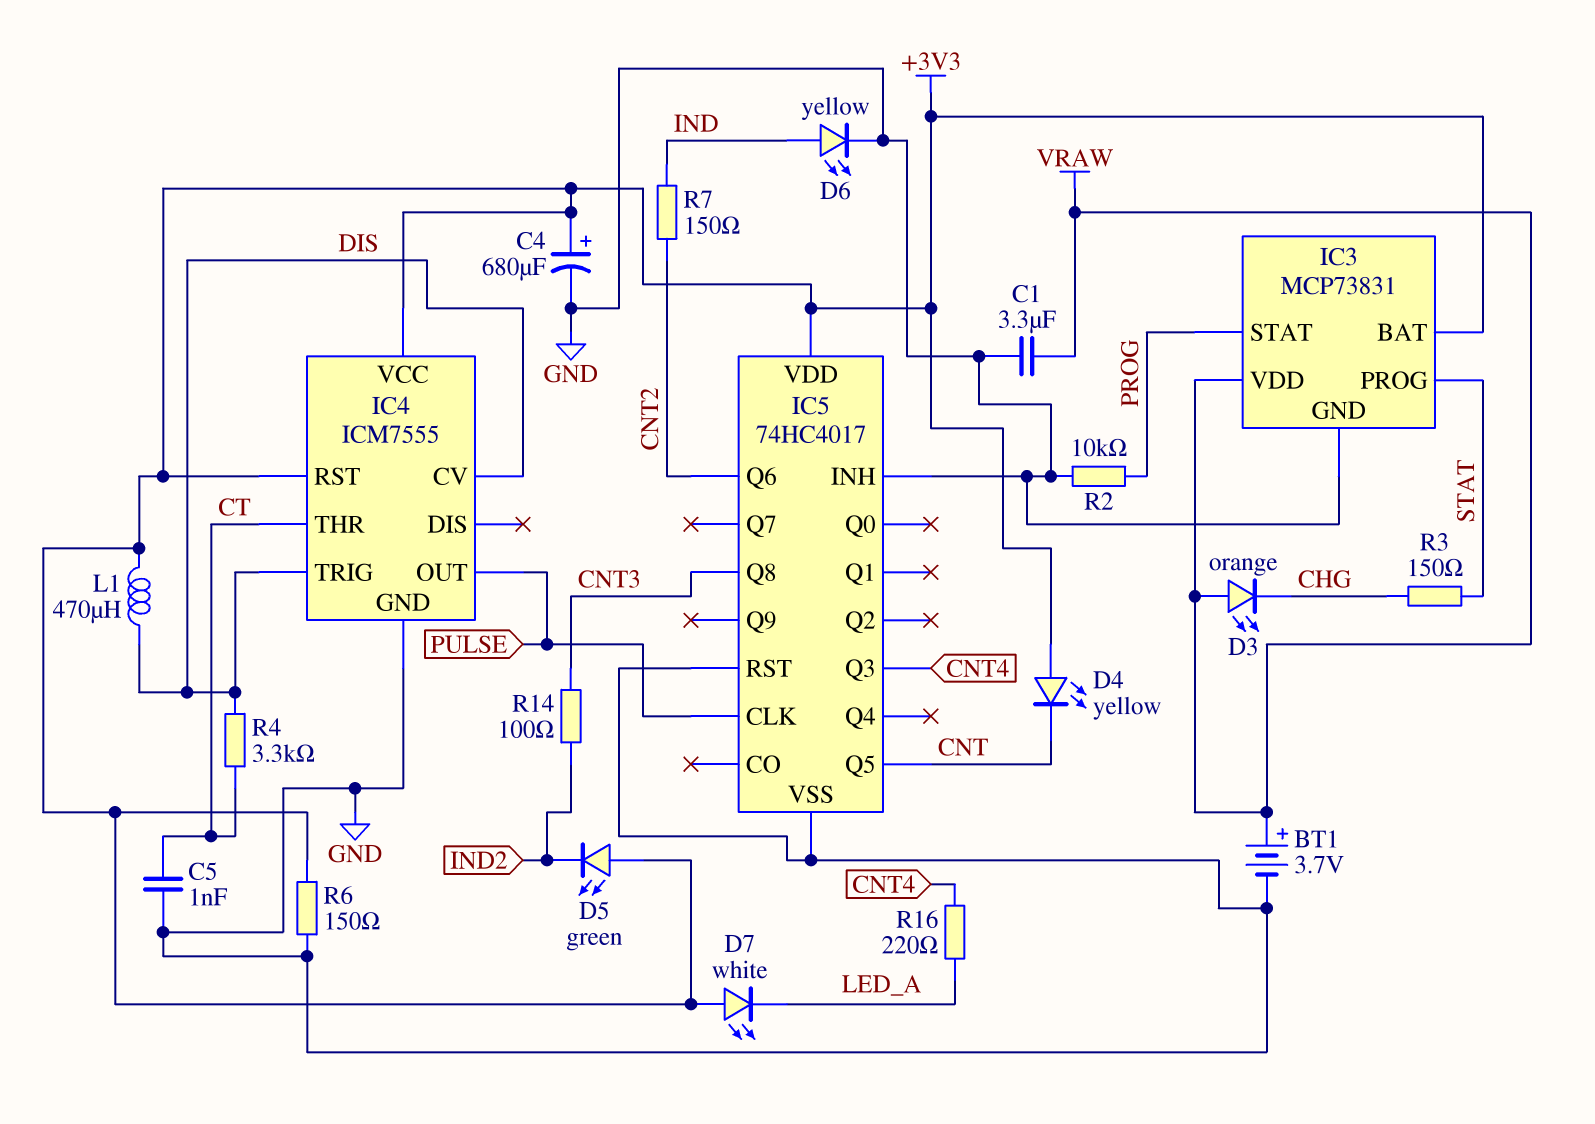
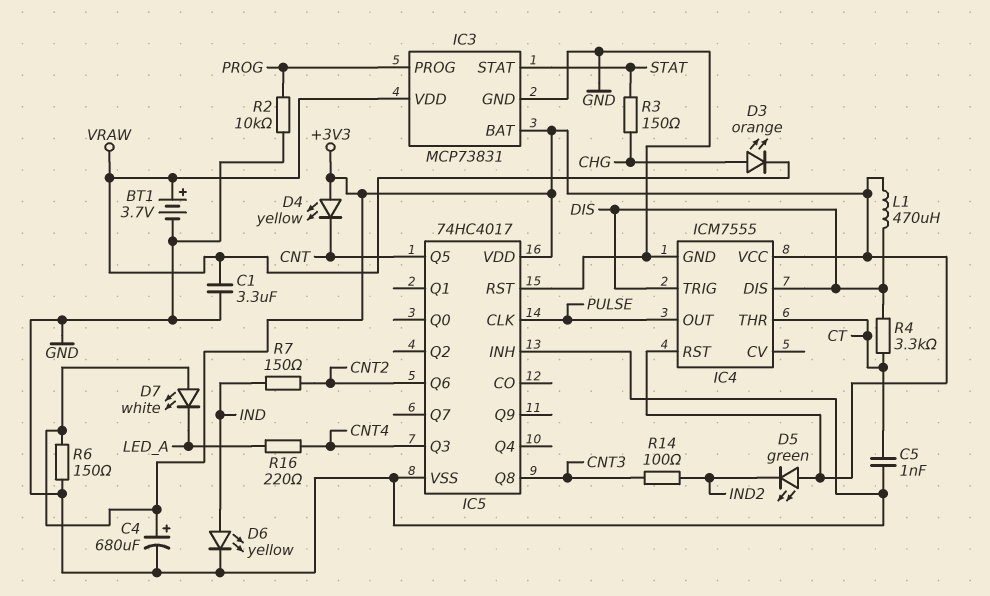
D3: LED orange (A VRAW, K CHG) -> LED orange (A CHG, K VRAW)
IC3 pin PROG: STAT -> PROG
IC3 pin STAT: PROG -> STAT
IC4 pin CV: DIS -> none
IC4 pin DIS: none -> DIS

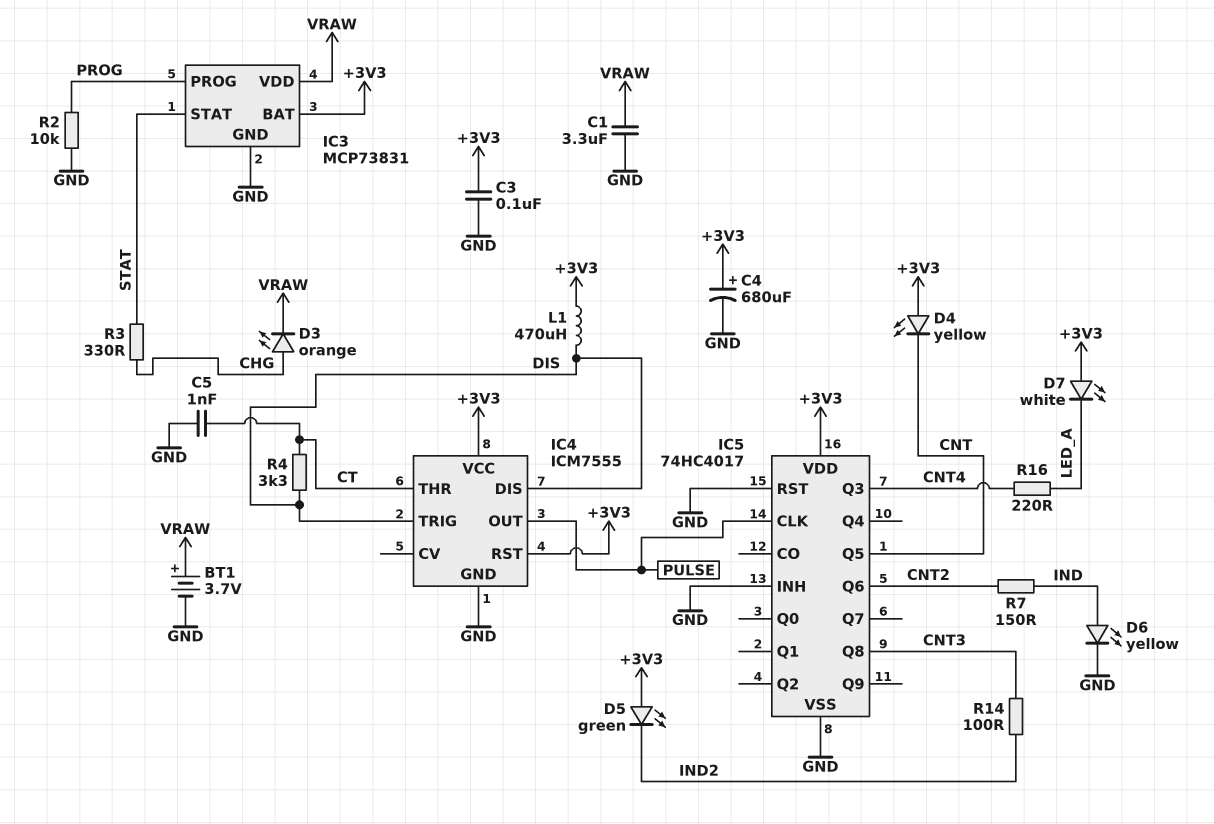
C3: none -> 100nF (+3V3, GND)
R3: 150 (CHG, STAT) -> 330 (CHG, STAT)
R6: 150 (+3V3, GND) -> none

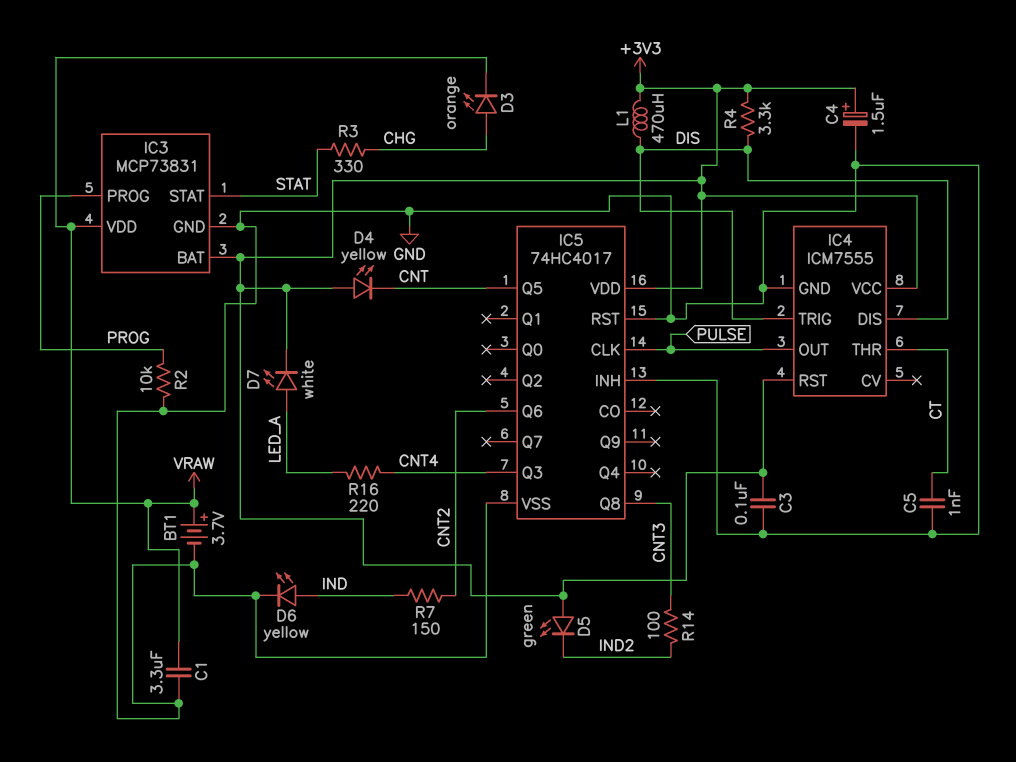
C4: 680uF (plus +3V3, minus GND) -> 1.5uF (plus +3V3, minus GND)
D7: LED white (A +3V3, K LED_A) -> LED white (A LED_A, K +3V3)
R4: 3.3k (CT, DIS) -> 3.3k (+3V3, DIS)

